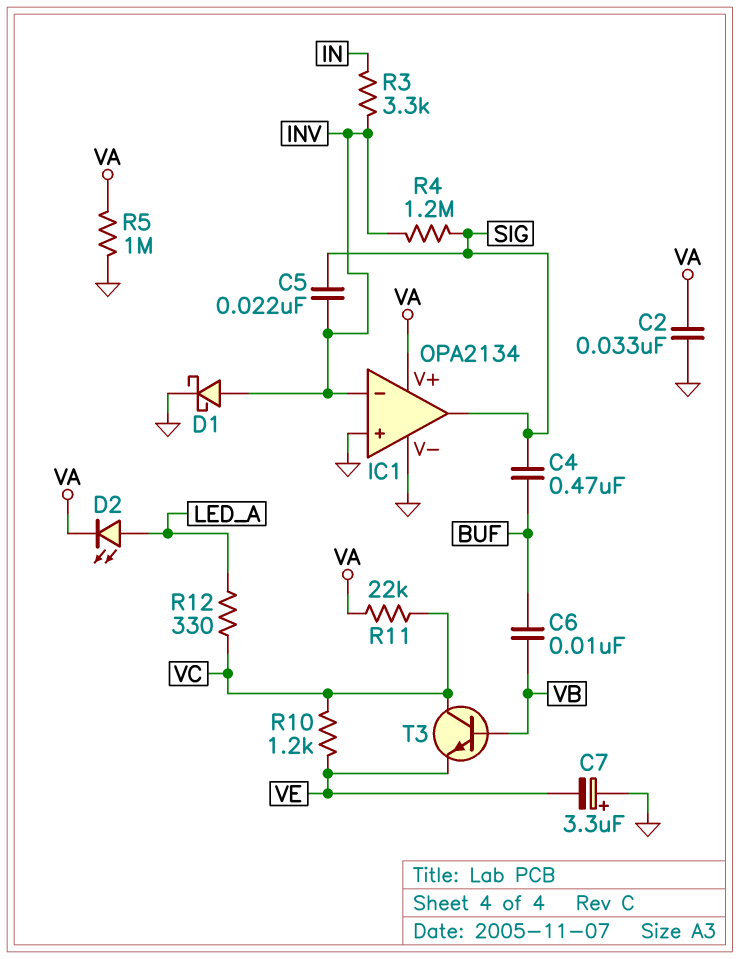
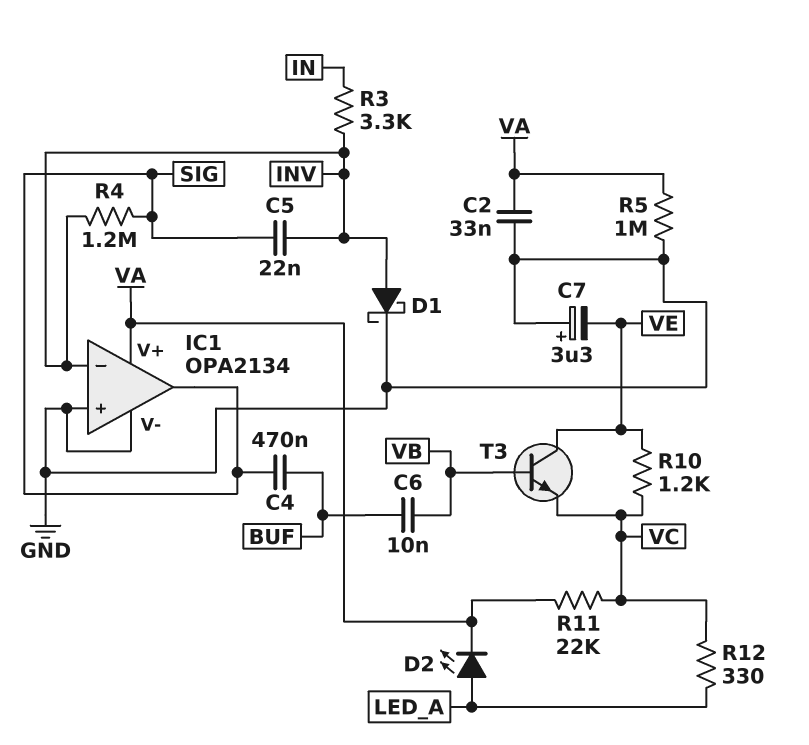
T3: NPN (B VB, C VC, E VE) -> NPN (B VB, C VE, E VC)

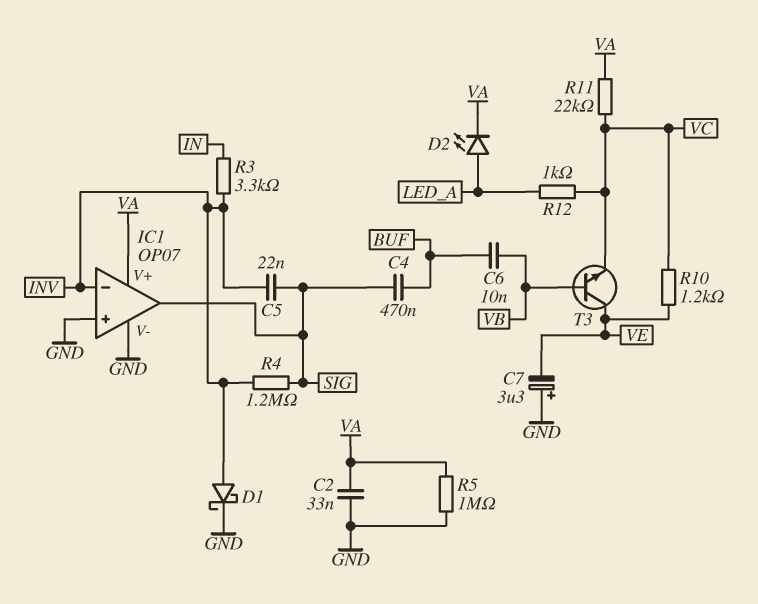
IC1: OPA2134 -> OP07
R12: 330 (LED_A, VC) -> 1k (LED_A, VC)

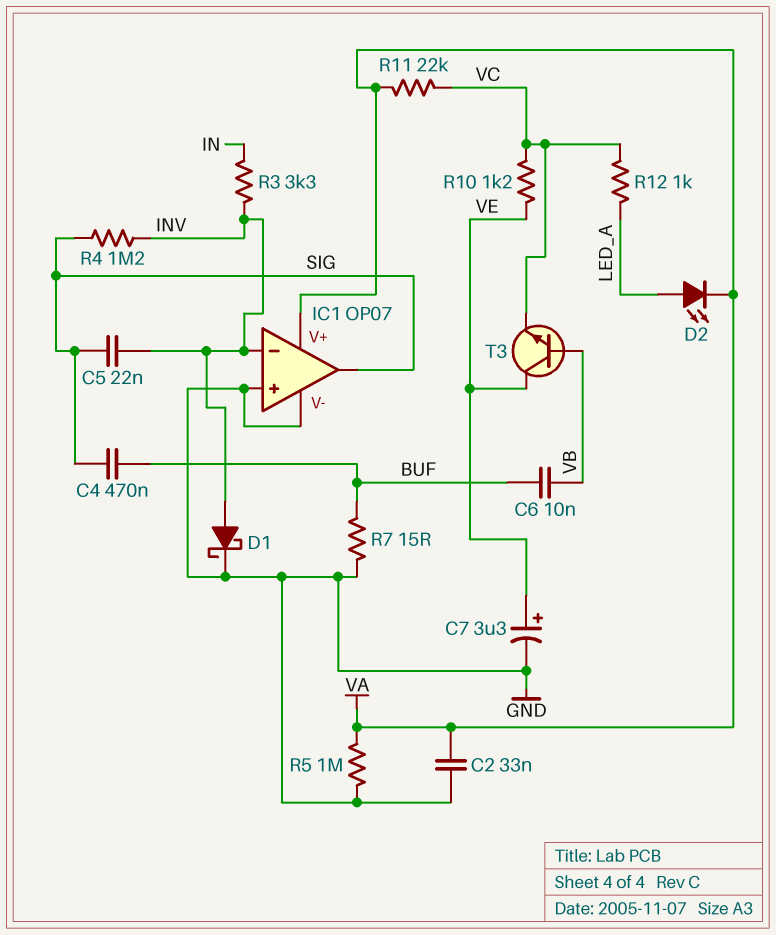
C7: 3.3uF (plus GND, minus VE) -> 3.3uF (plus VE, minus GND)
R7: none -> 15 (BUF, GND)

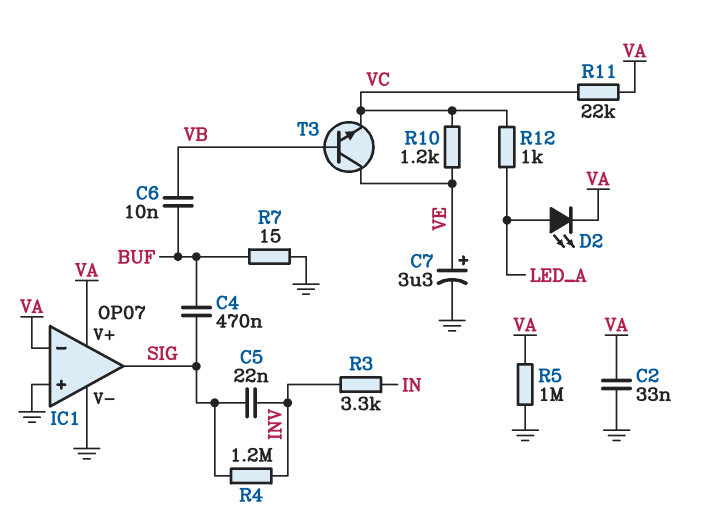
D1: schottky (A INV, K GND) -> none
IC1 pin in-: INV -> VA

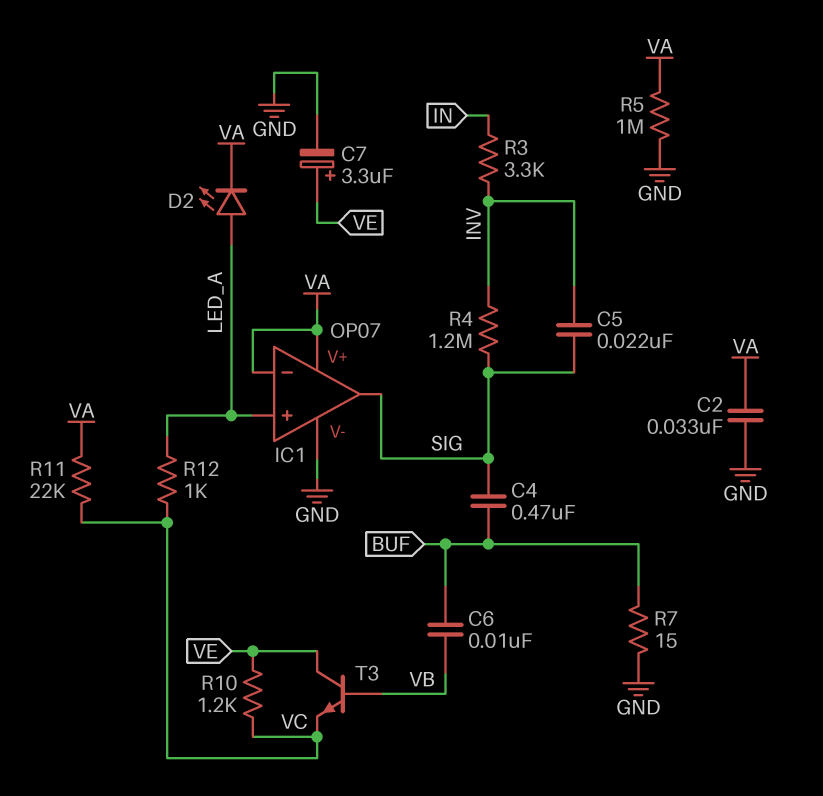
IC1 pin in+: GND -> LED_A

